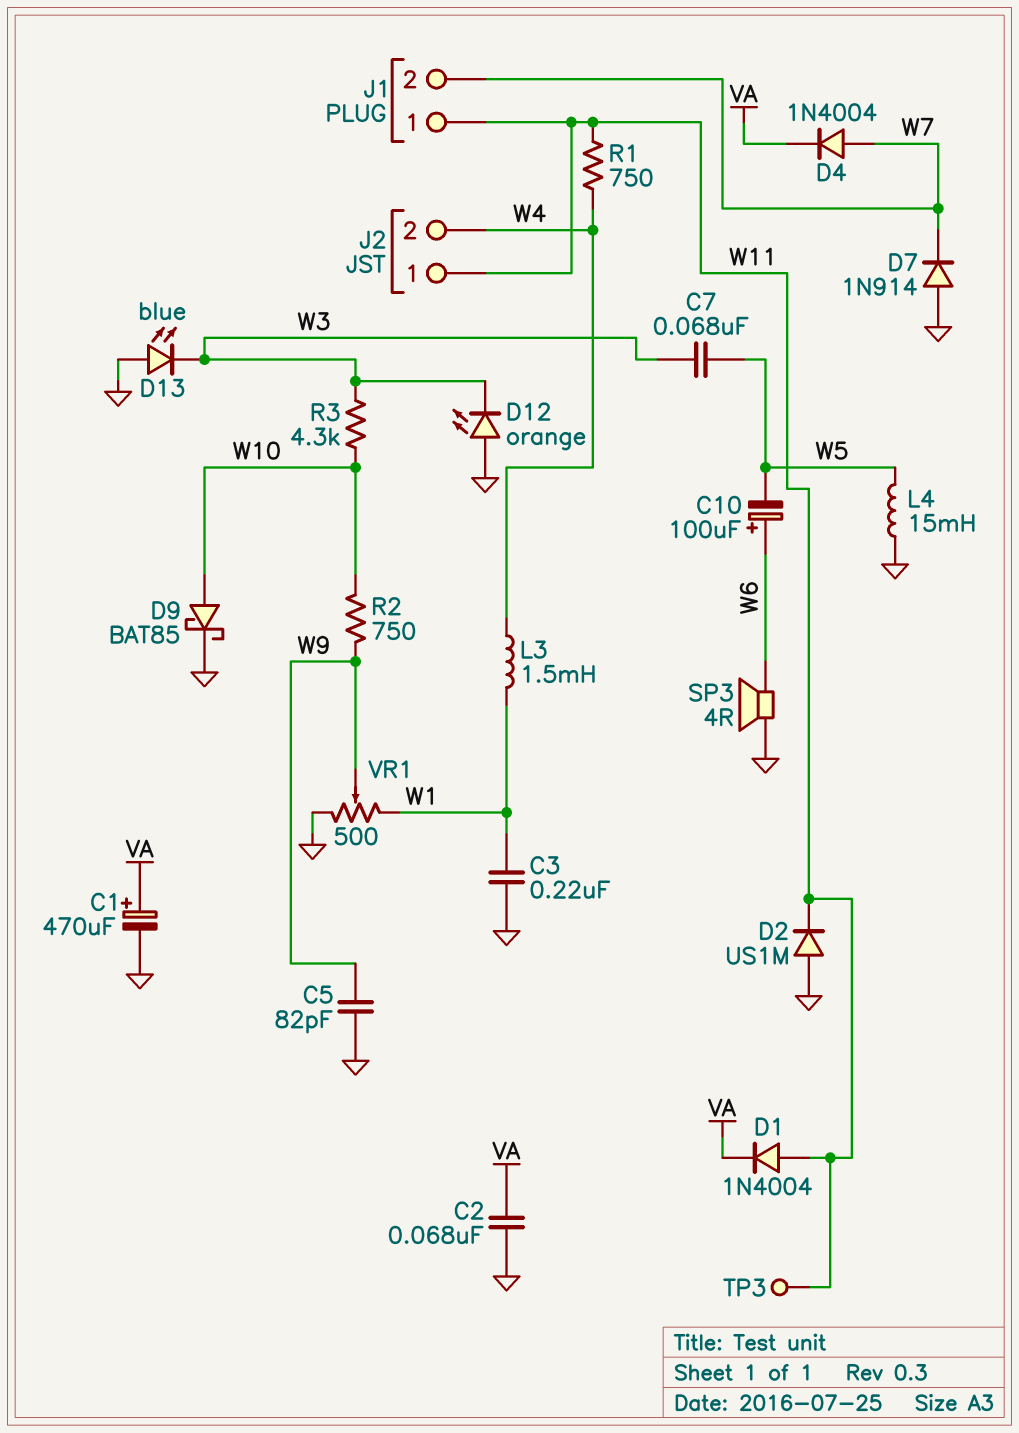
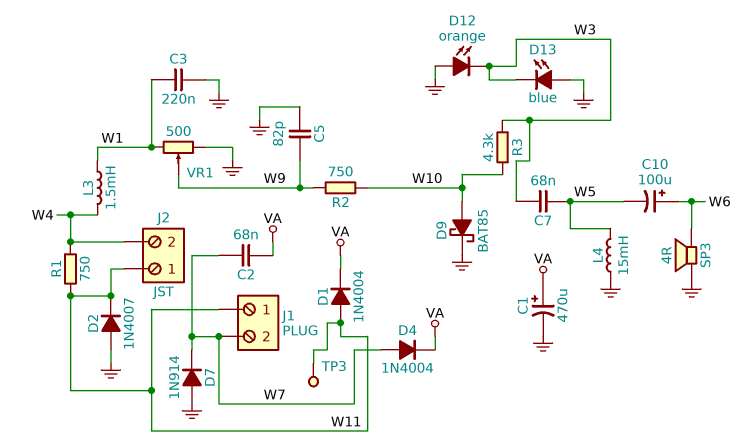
C2: 68nF (GND, VA) -> 68nF (VA, W7)
D2: diode US1M (A GND, K W11) -> diode 1N4007 (A GND, K W11)

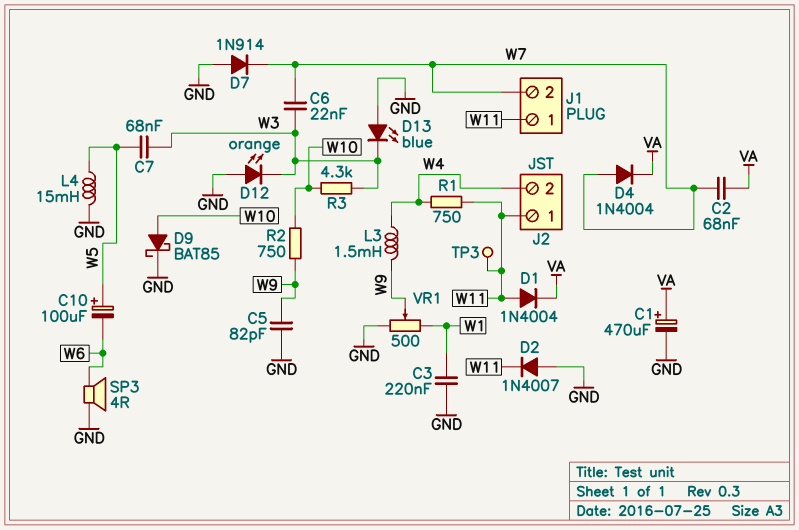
C6: none -> 22nF (W3, W7)
C10: 100uF (plus W6, minus W5) -> 100uF (plus W5, minus W6)
L3: 1.5mH (W1, W4) -> 1.5mH (W4, W9)

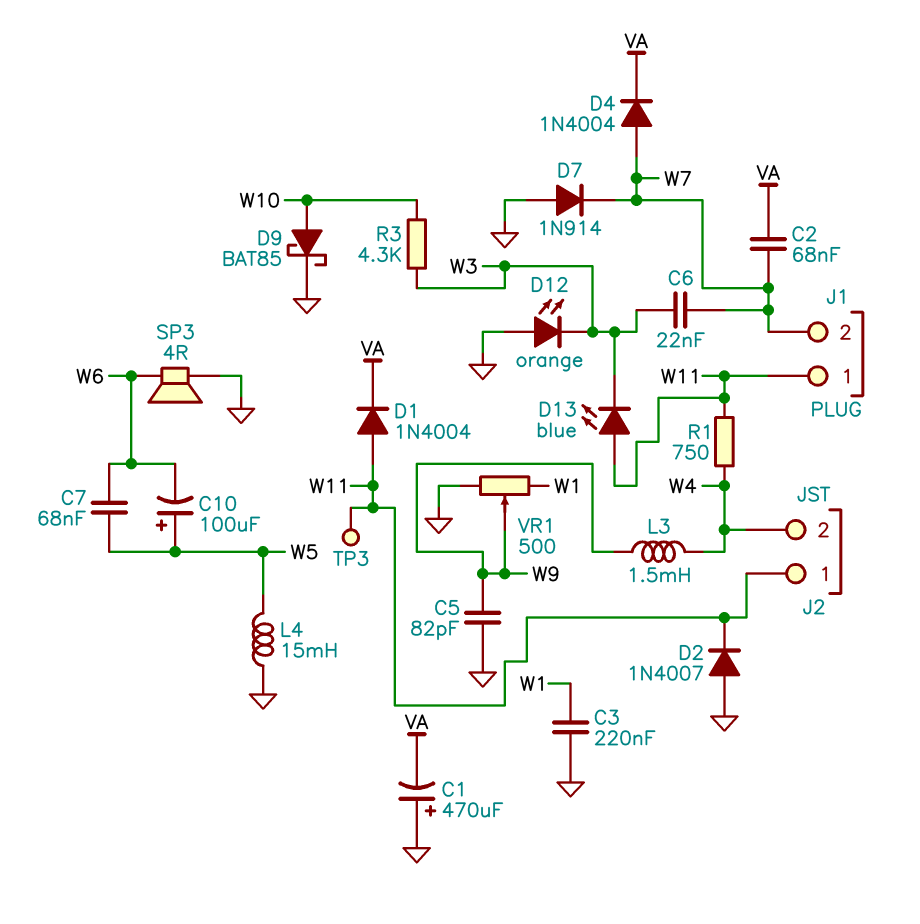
C1: 470uF (plus VA, minus GND) -> 470uF (plus GND, minus VA)
C7: 68nF (W3, W5) -> 68nF (W5, W6)
D13: LED blue (A GND, K W3) -> LED blue (A W11, K W3)
R2: 750 (W9, W10) -> none

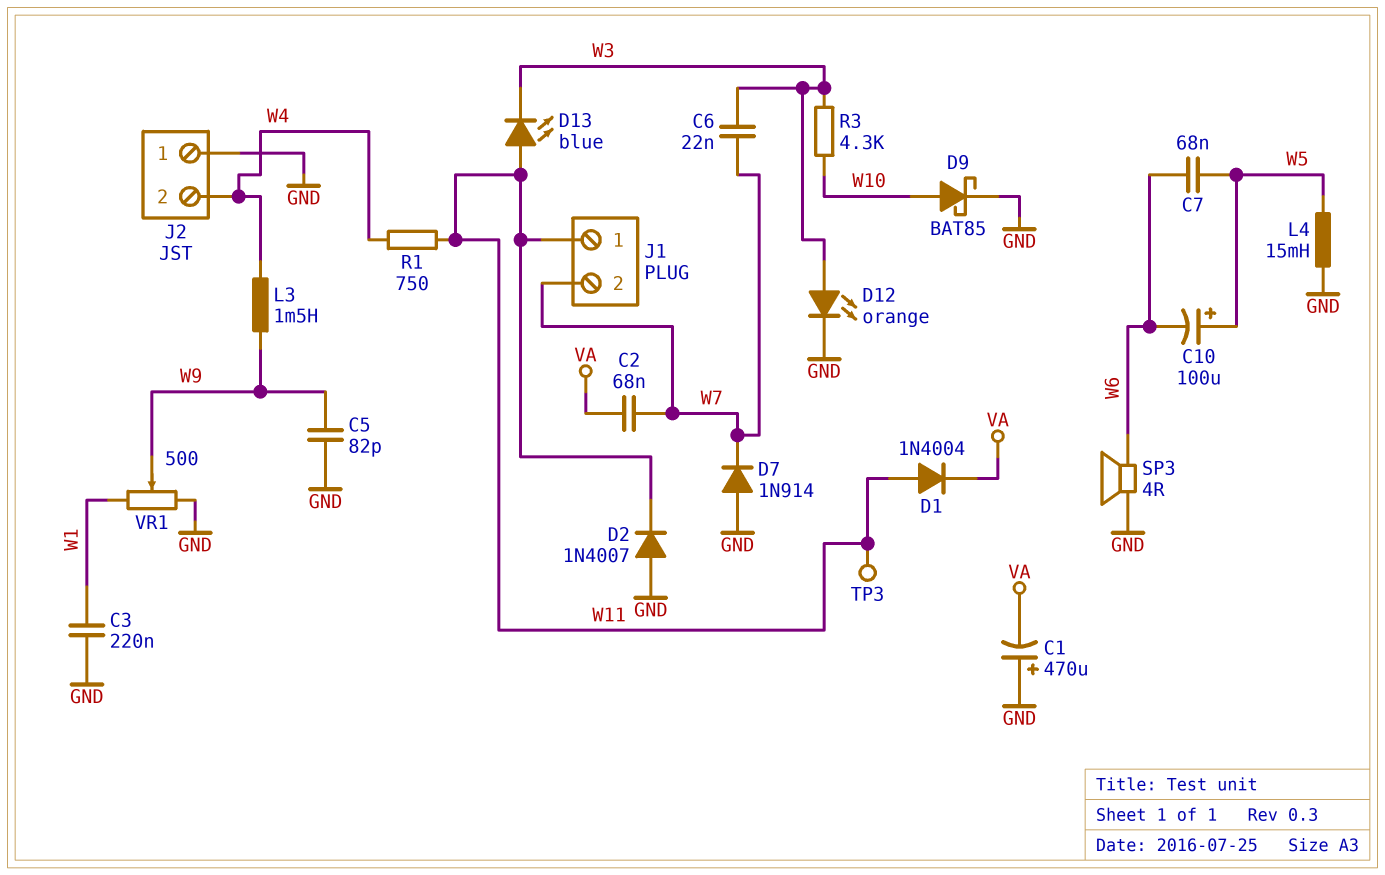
D4: diode 1N4004 (A W7, K VA) -> none
D12: LED orange (A GND, K W3) -> LED orange (A W3, K GND)
J2 pin 1: W11 -> GND

